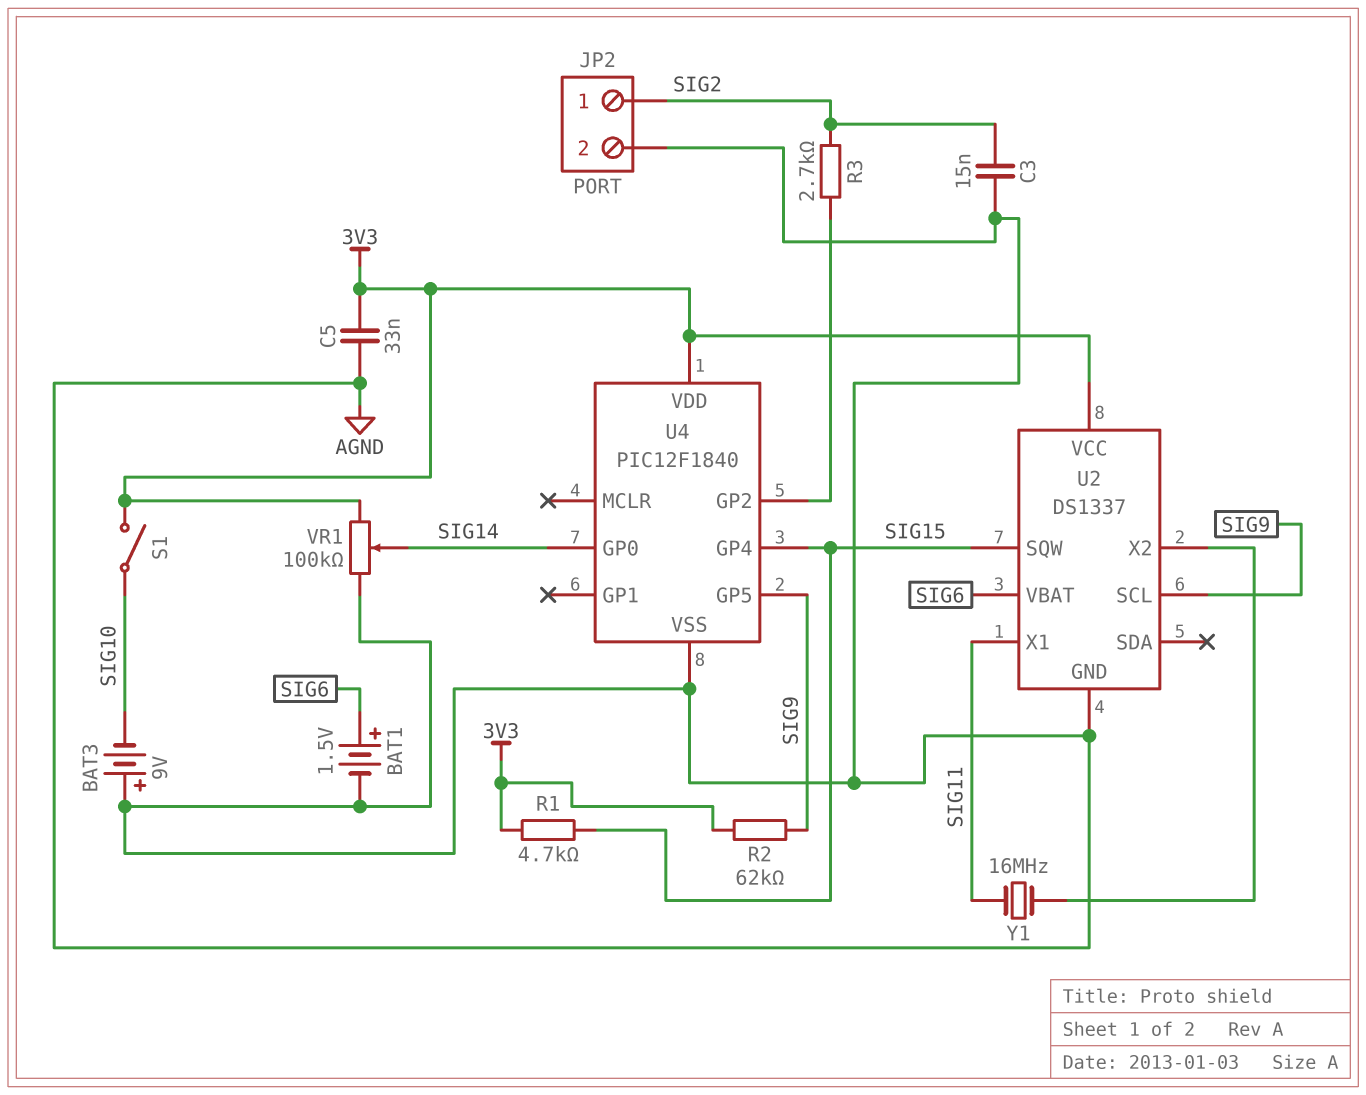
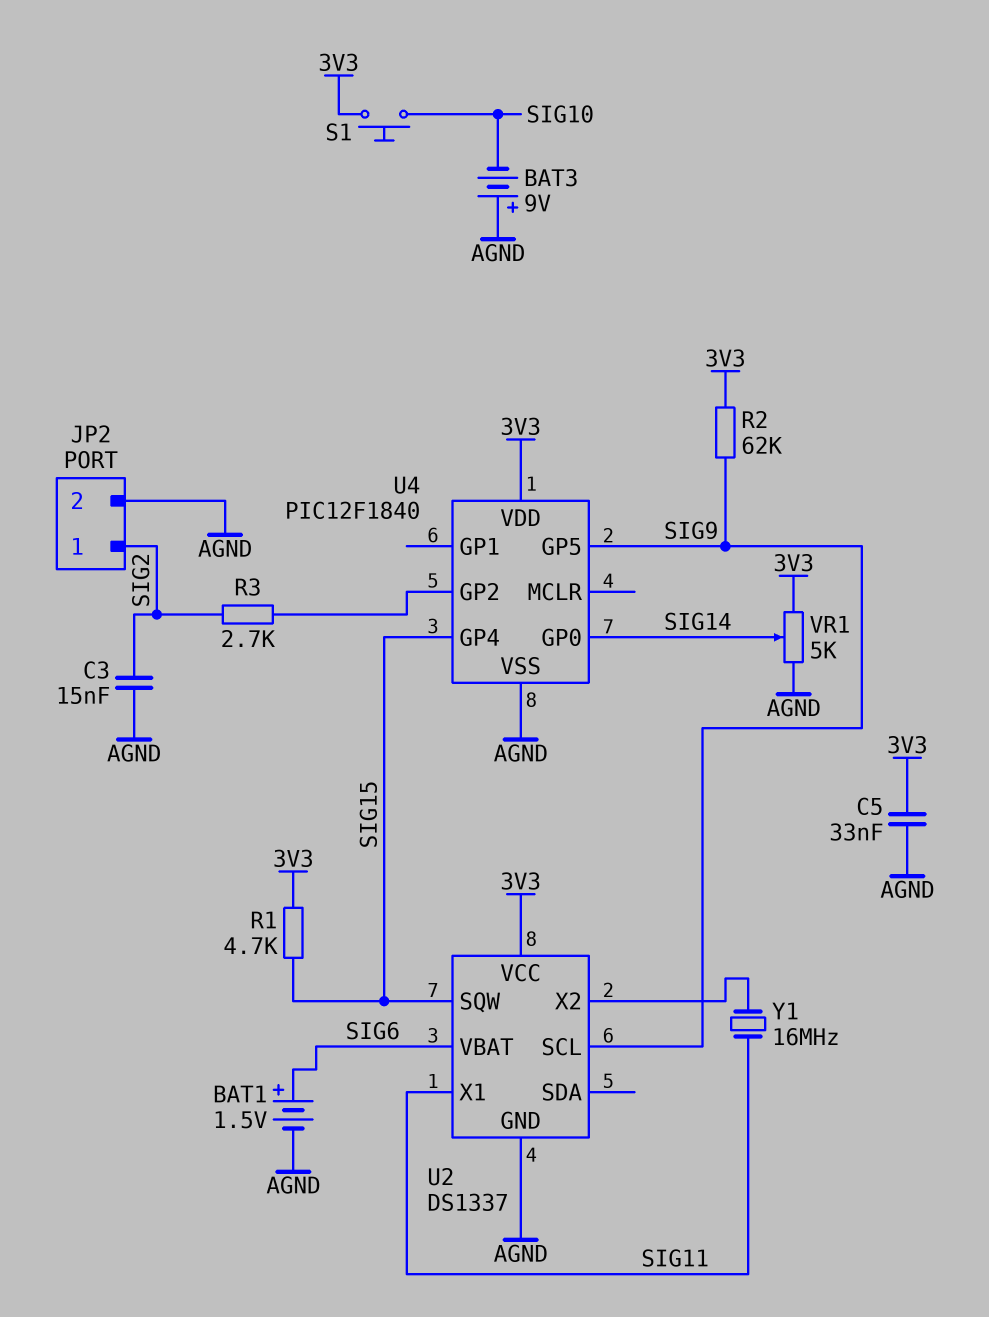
S1: switch (3V3, SIG10) -> button (3V3, SIG10)
VR1: 100k (3V3, AGND, wiper SIG14) -> 5k (3V3, AGND, wiper SIG14)

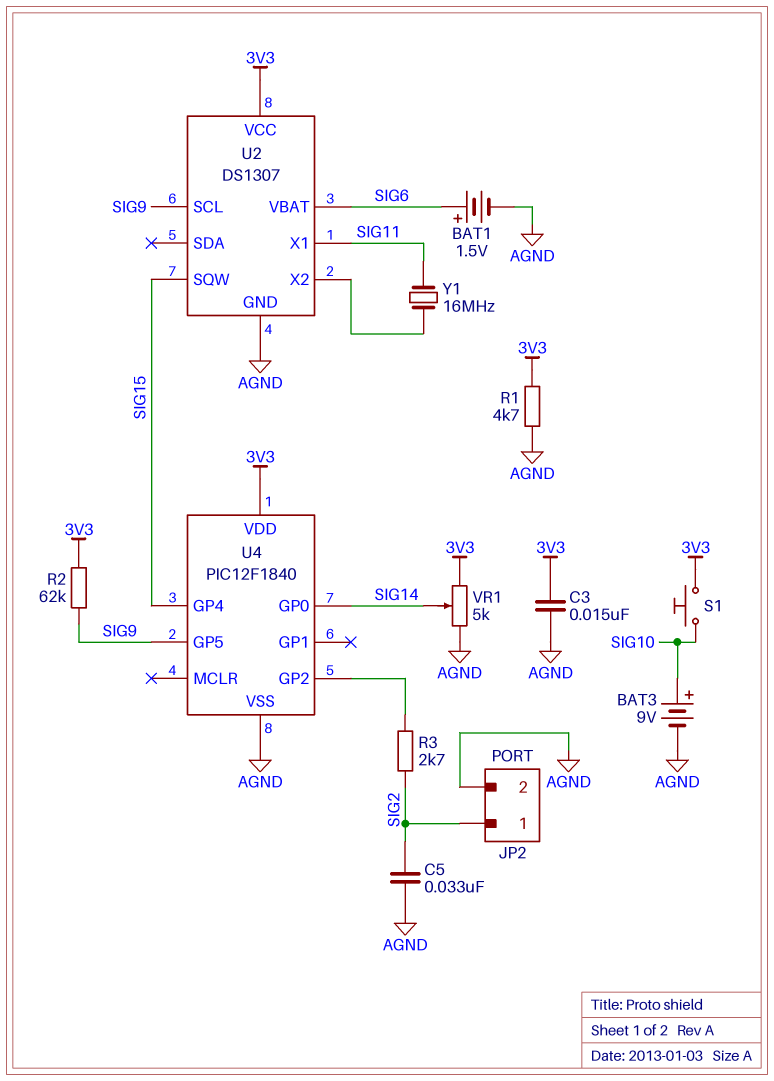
BAT3: 9V (plus AGND, minus SIG10) -> 9V (plus SIG10, minus AGND)
C3: 15nF (AGND, SIG2) -> 15nF (3V3, AGND)
C5: 33nF (3V3, AGND) -> 33nF (AGND, SIG2)
R1: 4.7k (3V3, SIG15) -> 4.7k (3V3, AGND)
U2: DS1337 -> DS1307

